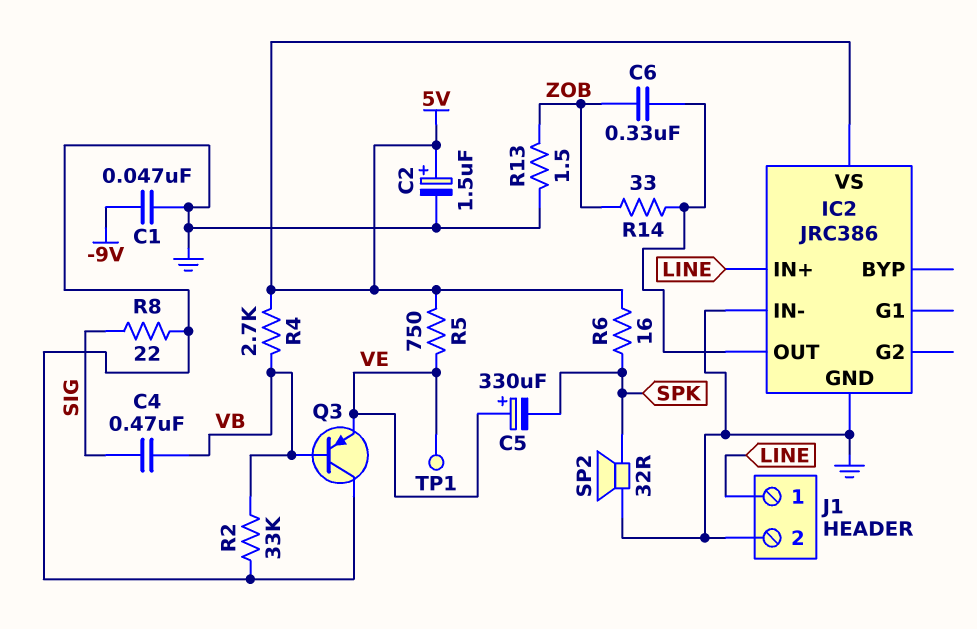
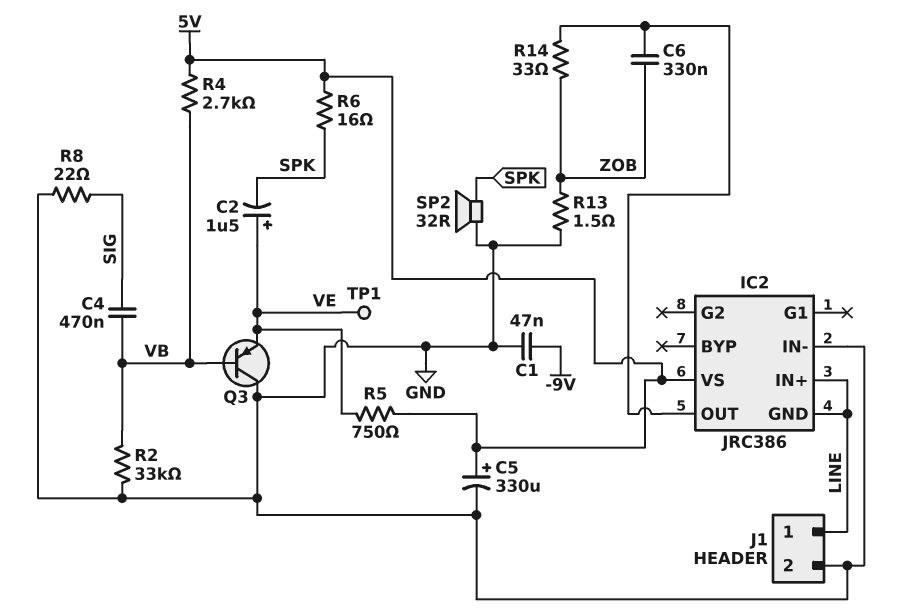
C2: 1.5uF (plus 5V, minus GND) -> 1.5uF (plus VE, minus SPK)
C5: 330uF (plus VE, minus SPK) -> 330uF (plus 5V, minus GND)
IC2 pin GND: GND -> LINE

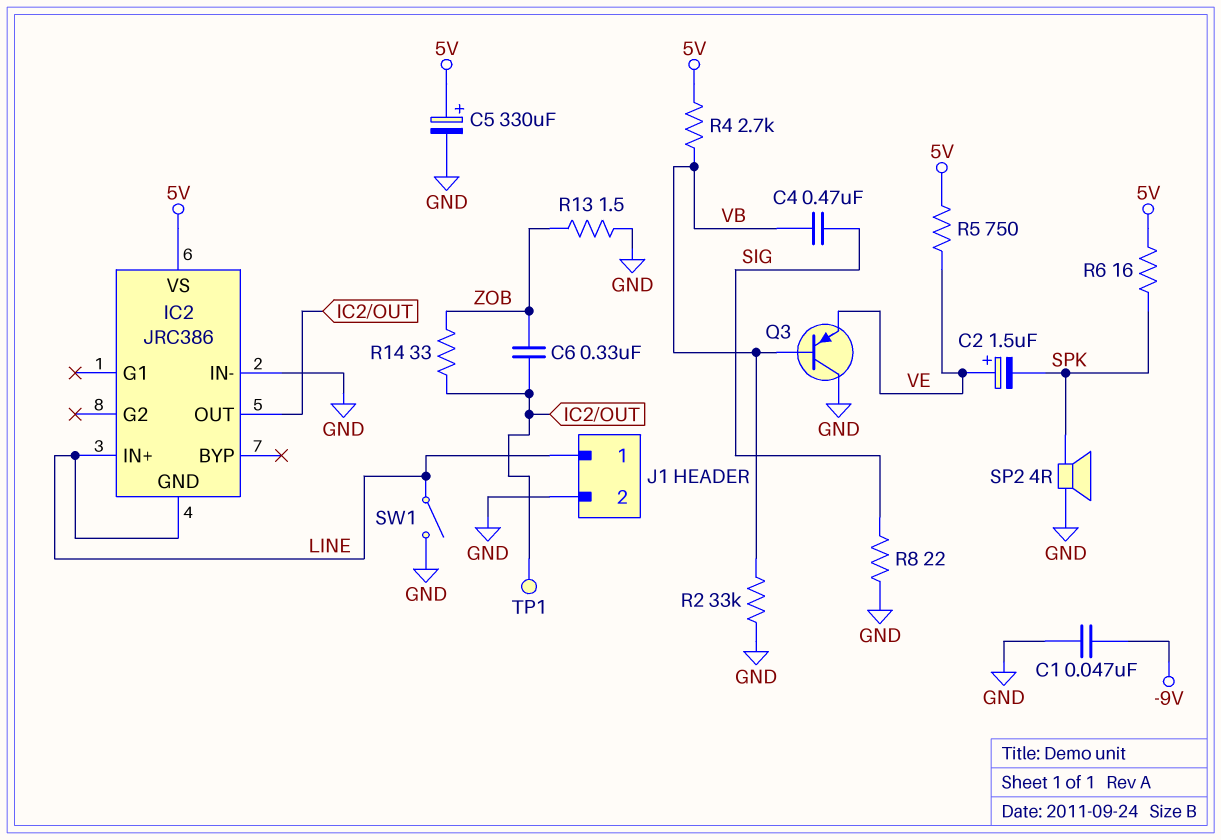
SP2: speaker 32R (GND, SPK) -> speaker 4R (GND, SPK)
SW1: none -> switch (GND, LINE)
TP1: test point (VE) -> test point (IC2/OUT)

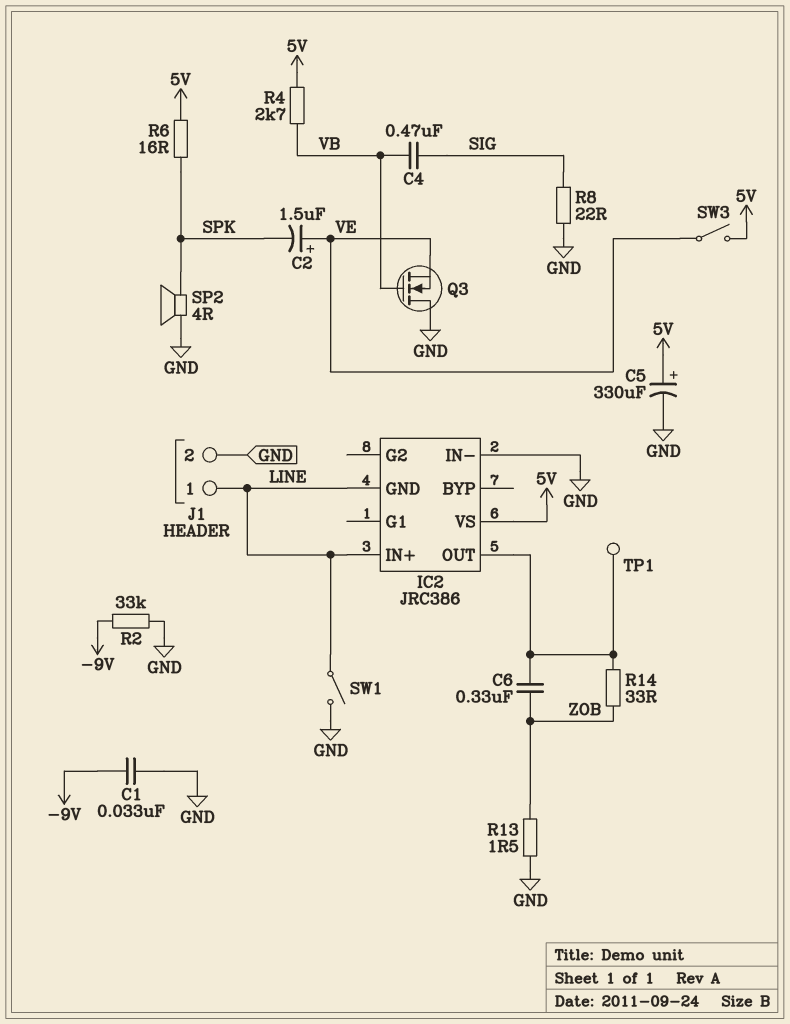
C1: 47nF (-9V, GND) -> 33nF (-9V, GND)
Q3: PNP (B VB, C GND, E VE) -> NMOS (G VB, D GND, S VE)
R2: 33k (GND, VB) -> 33k (-9V, GND)
R5: 750 (5V, VE) -> none
SW3: none -> switch (5V, VE)

